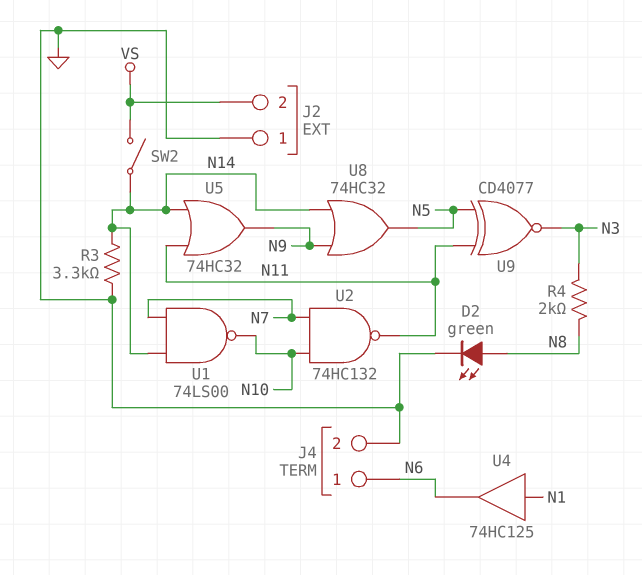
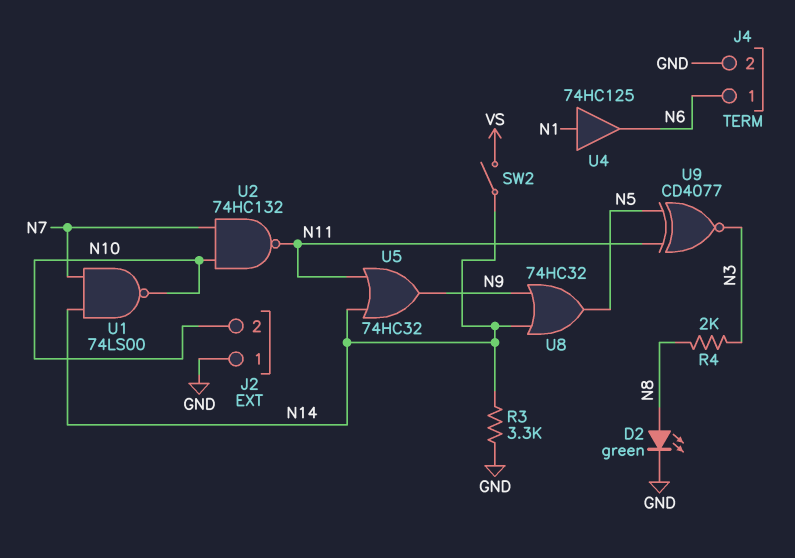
J2 pin 2: VS -> N10

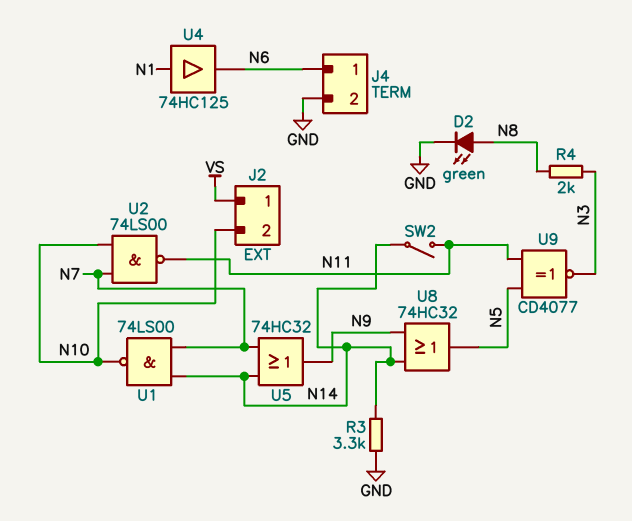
J2 pin 1: GND -> VS
SW2: switch (N14, VS) -> switch (N11, N14)
U2: NAND 74HC132 (in N7, in N10, out N11) -> NAND 74LS00 (in N7, in N10, out N11)
U5: OR 74HC32 (in N11, in N14, out N9) -> OR 74HC32 (in N7, in N14, out N9)

